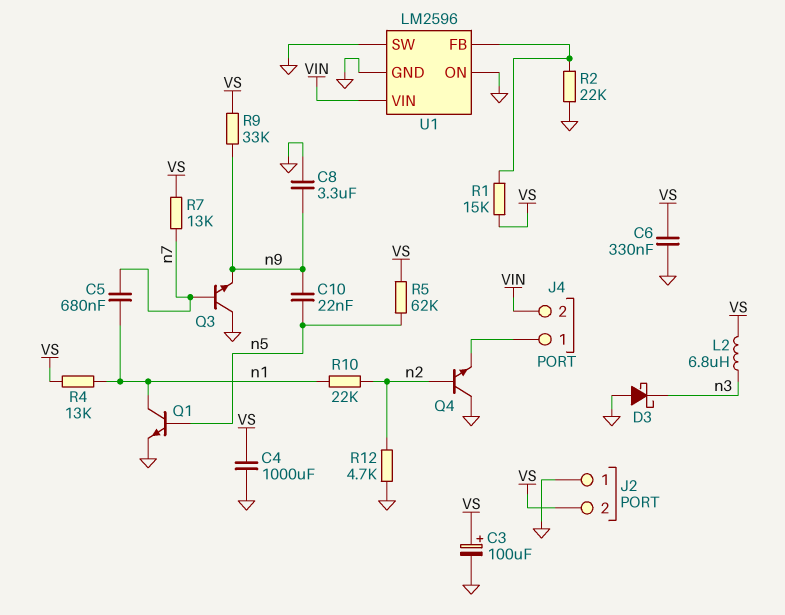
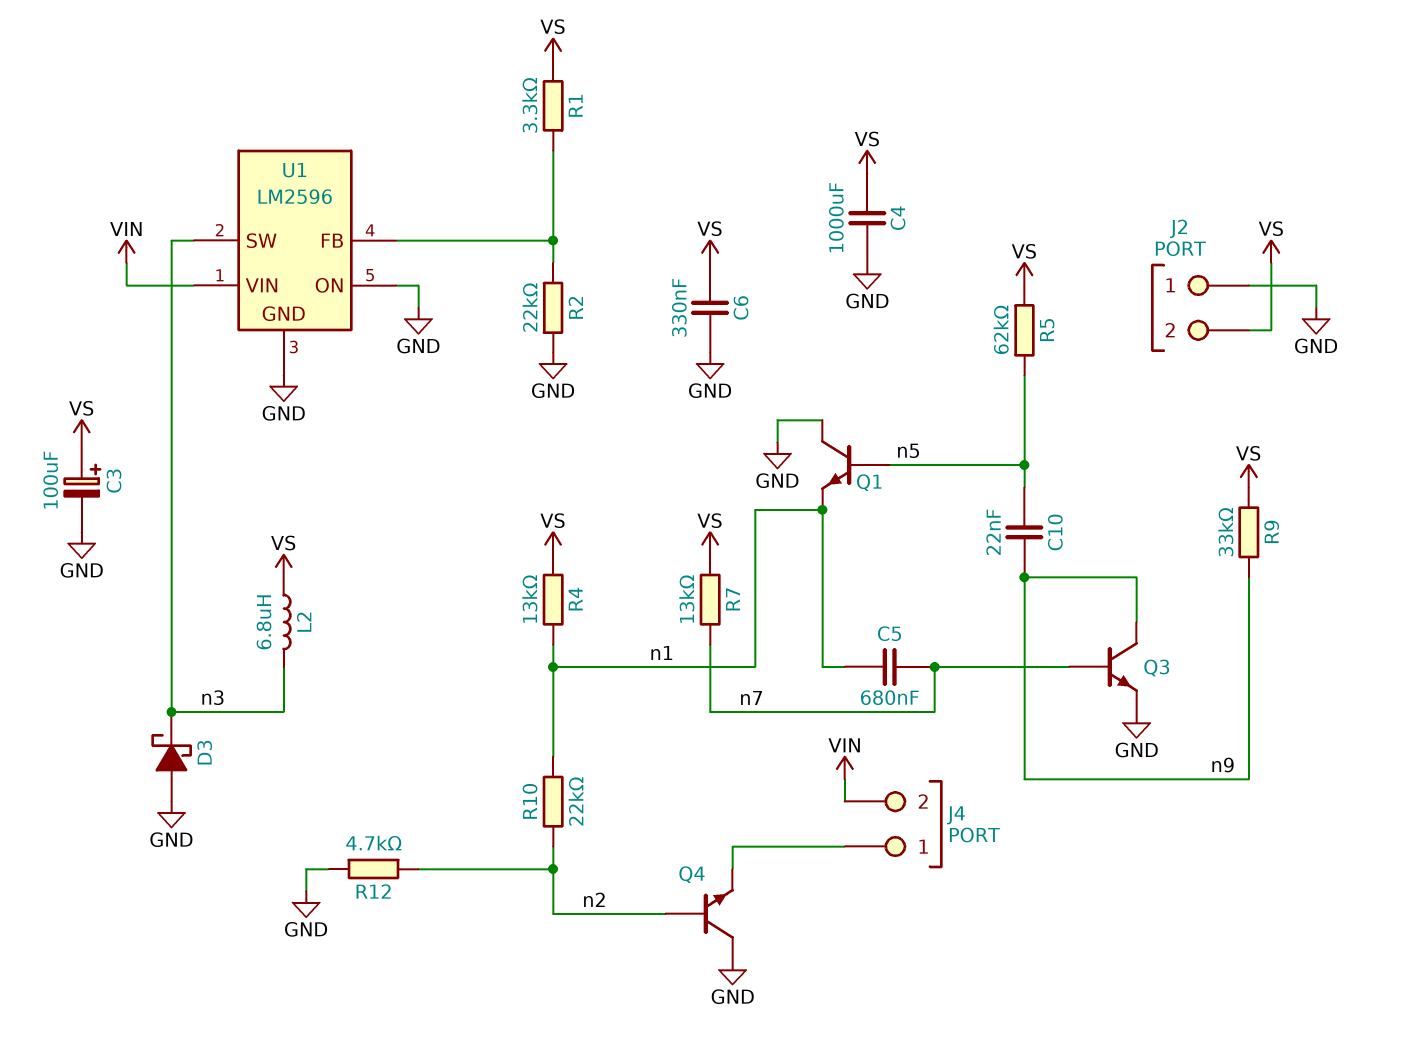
C8: 3.3uF (GND, n9) -> none
Q1: NPN (B n5, C n1, E GND) -> NPN (B n5, C GND, E n1)
Q3: NPN (B n7, C GND, E n9) -> NPN (B n7, C n9, E GND)
R1: 15k (U1/FB, VS) -> 3.3k (U1/FB, VS)
U1 pin SW: GND -> n3

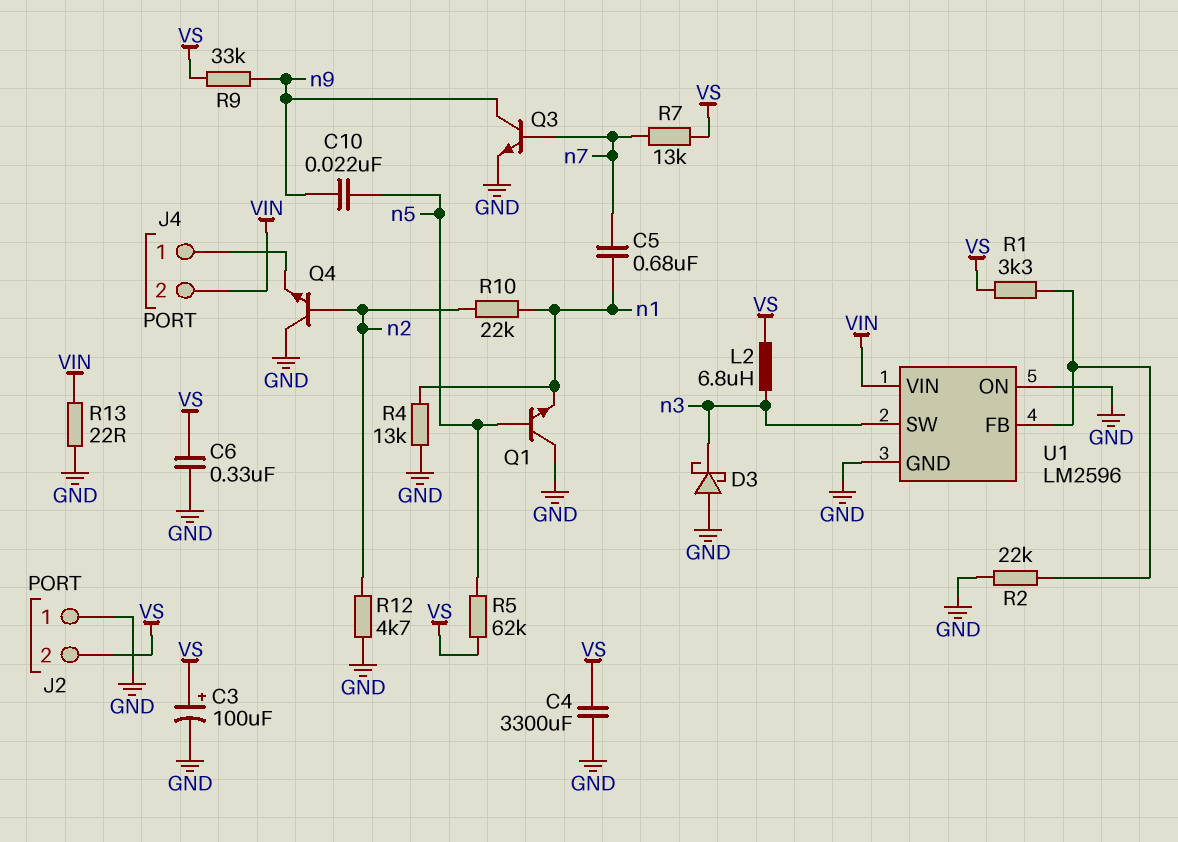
C4: 1000uF (GND, VS) -> 3300uF (GND, VS)
R4: 13k (VS, n1) -> 13k (GND, n1)
R13: none -> 22 (GND, VIN)

